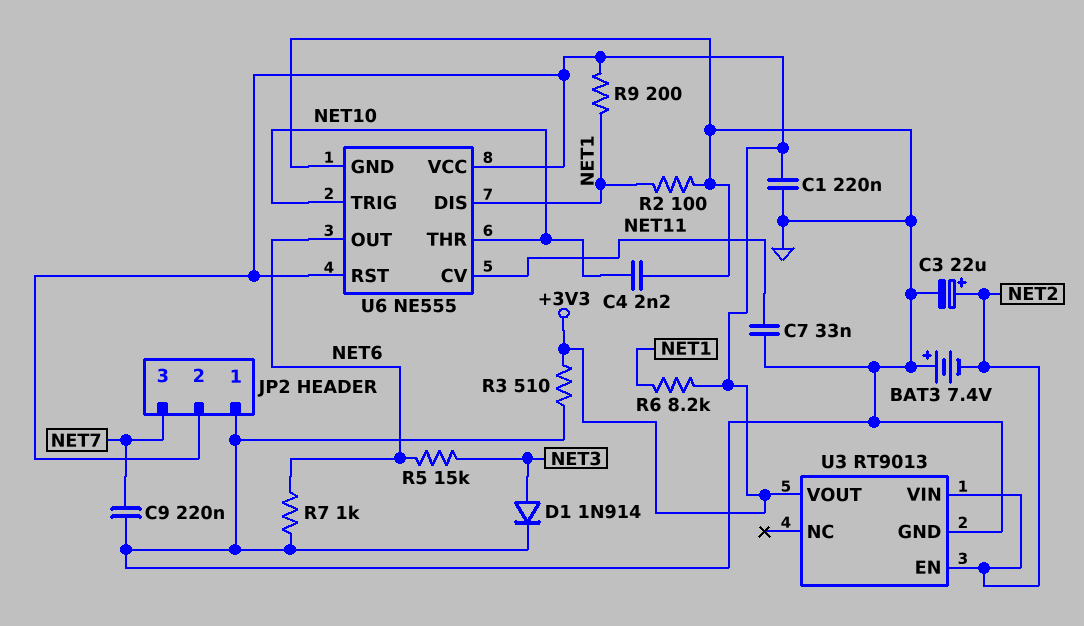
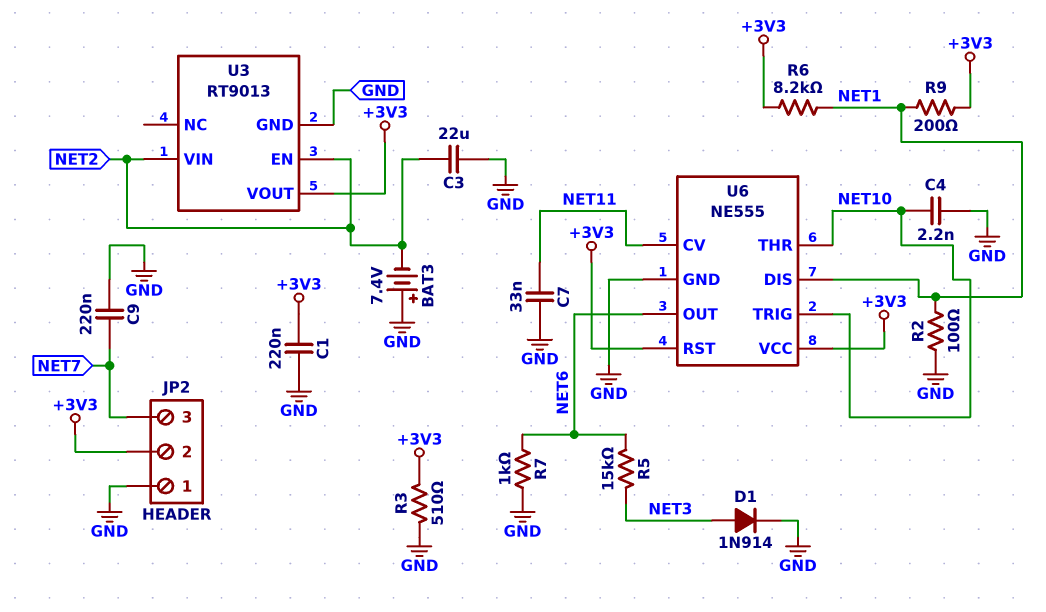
C3: 22uF (plus NET2, minus GND) -> 22uF (GND, NET2)

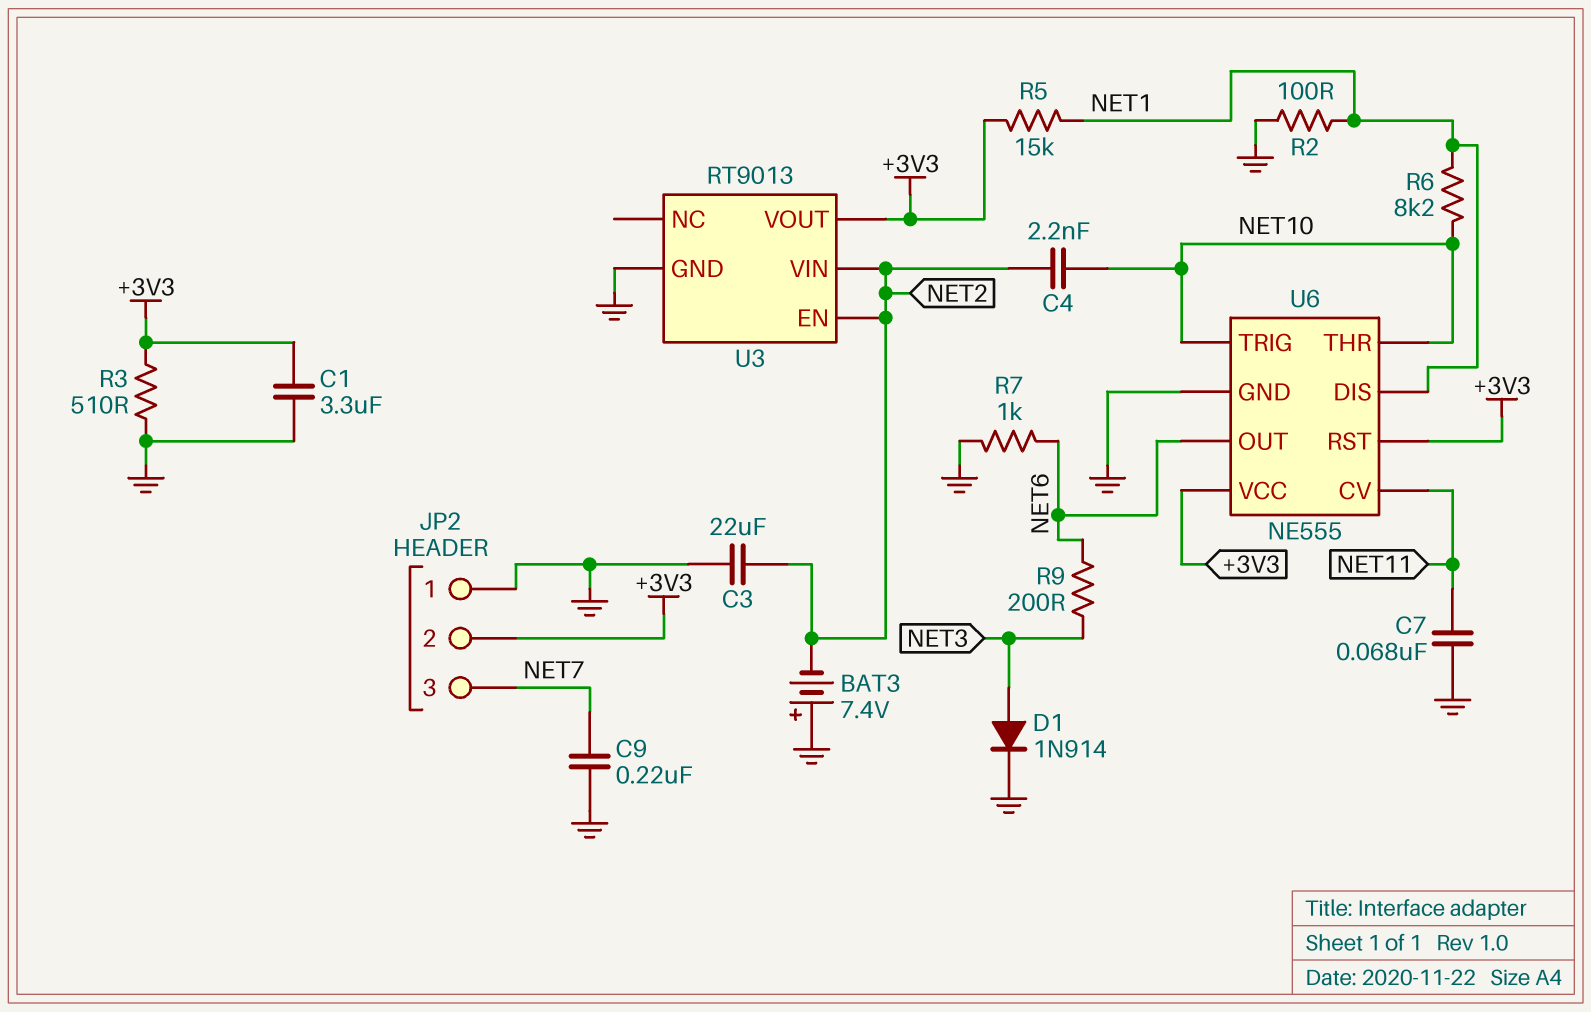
C1: 220nF (+3V3, GND) -> 3.3uF (+3V3, GND)
C4: 2.2nF (GND, NET10) -> 2.2nF (NET2, NET10)
C7: 33nF (GND, NET11) -> 68nF (GND, NET11)
R5: 15k (NET3, NET6) -> 15k (+3V3, NET1)
R6: 8.2k (+3V3, NET1) -> 8.2k (NET1, NET10)
R9: 200 (+3V3, NET1) -> 200 (NET3, NET6)

